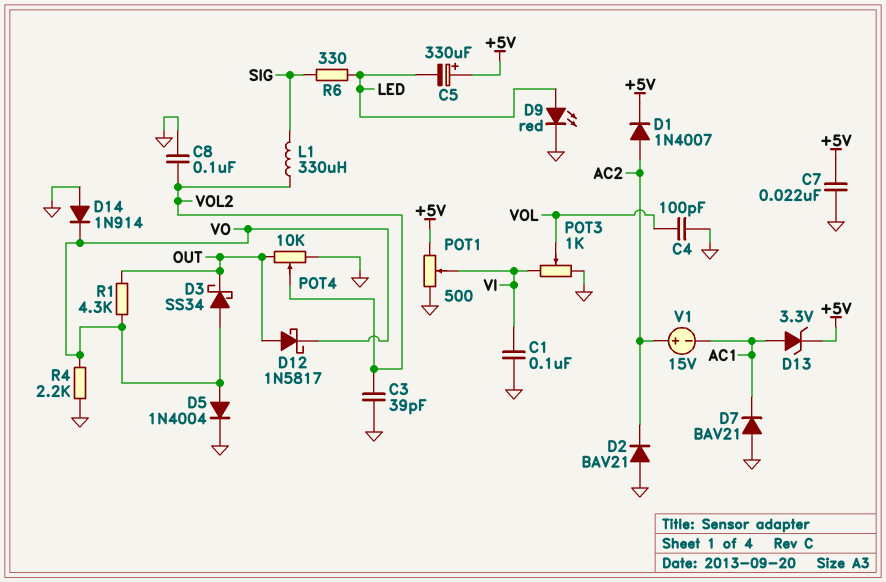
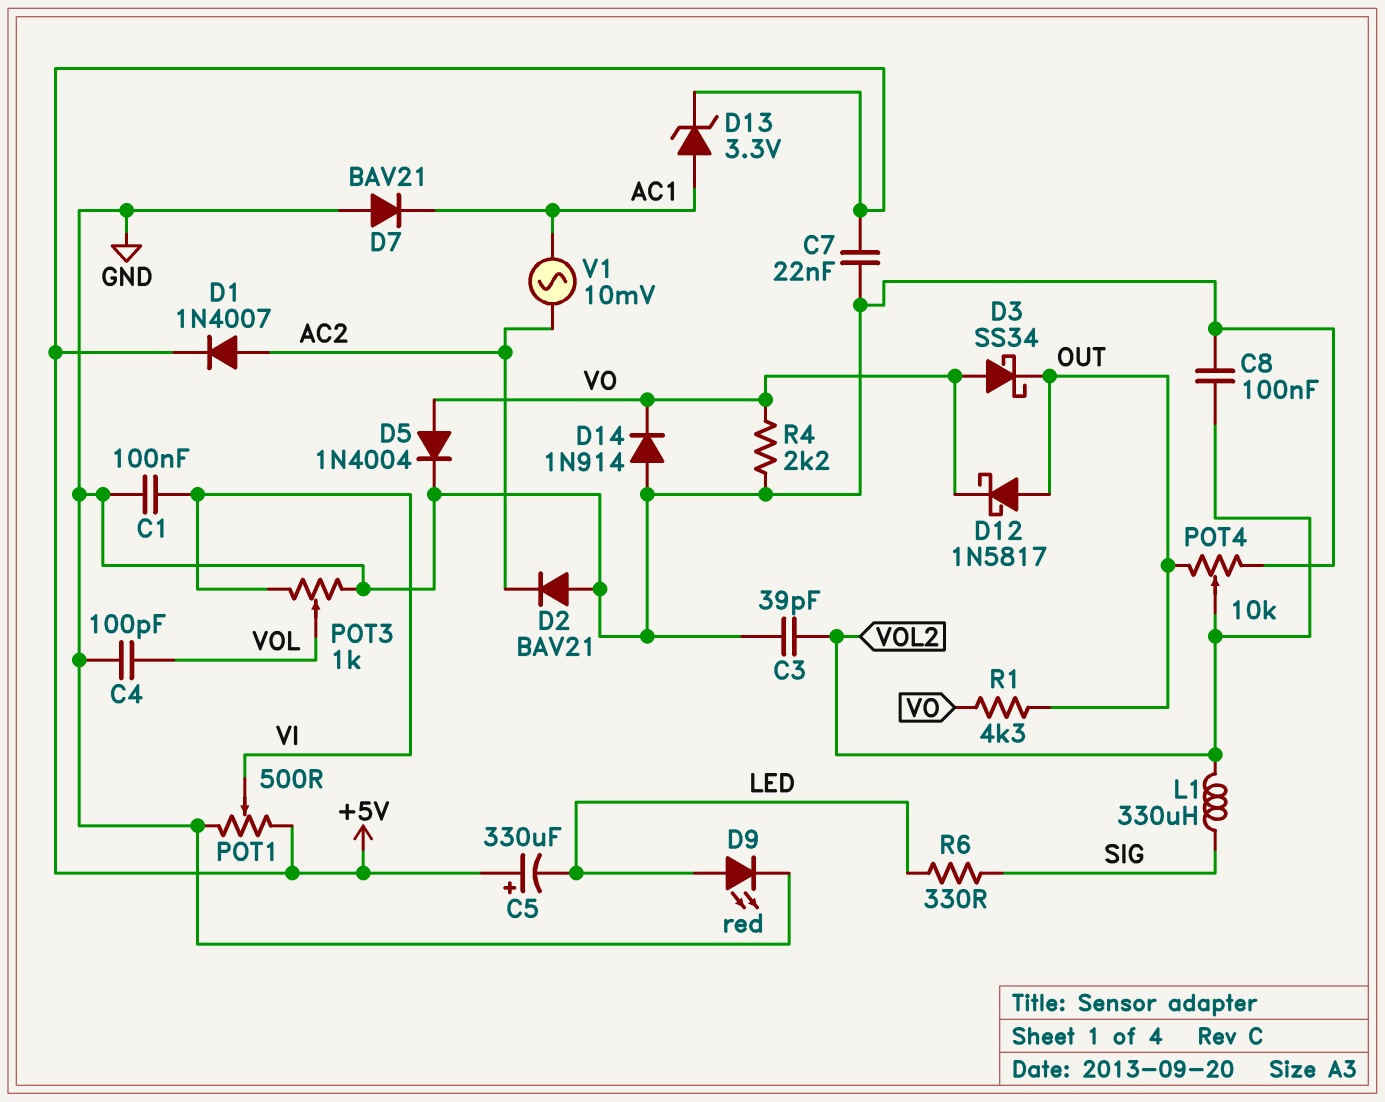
V1: 15V (plus AC2, minus AC1) -> AC 10mV (AC1, AC2)

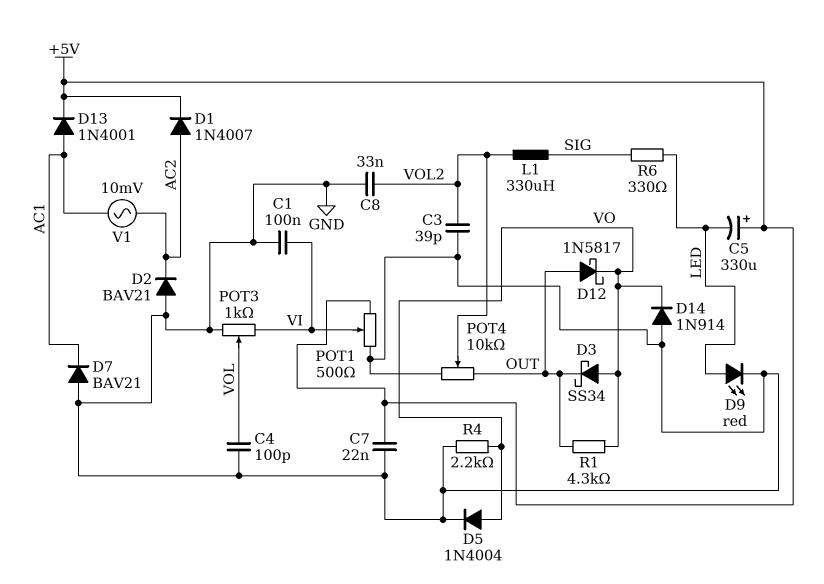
C8: 100nF (GND, VOL2) -> 33nF (GND, VOL2)
D13: zener 3.3V (A AC1, K +5V) -> diode 1N4001 (A AC1, K +5V)

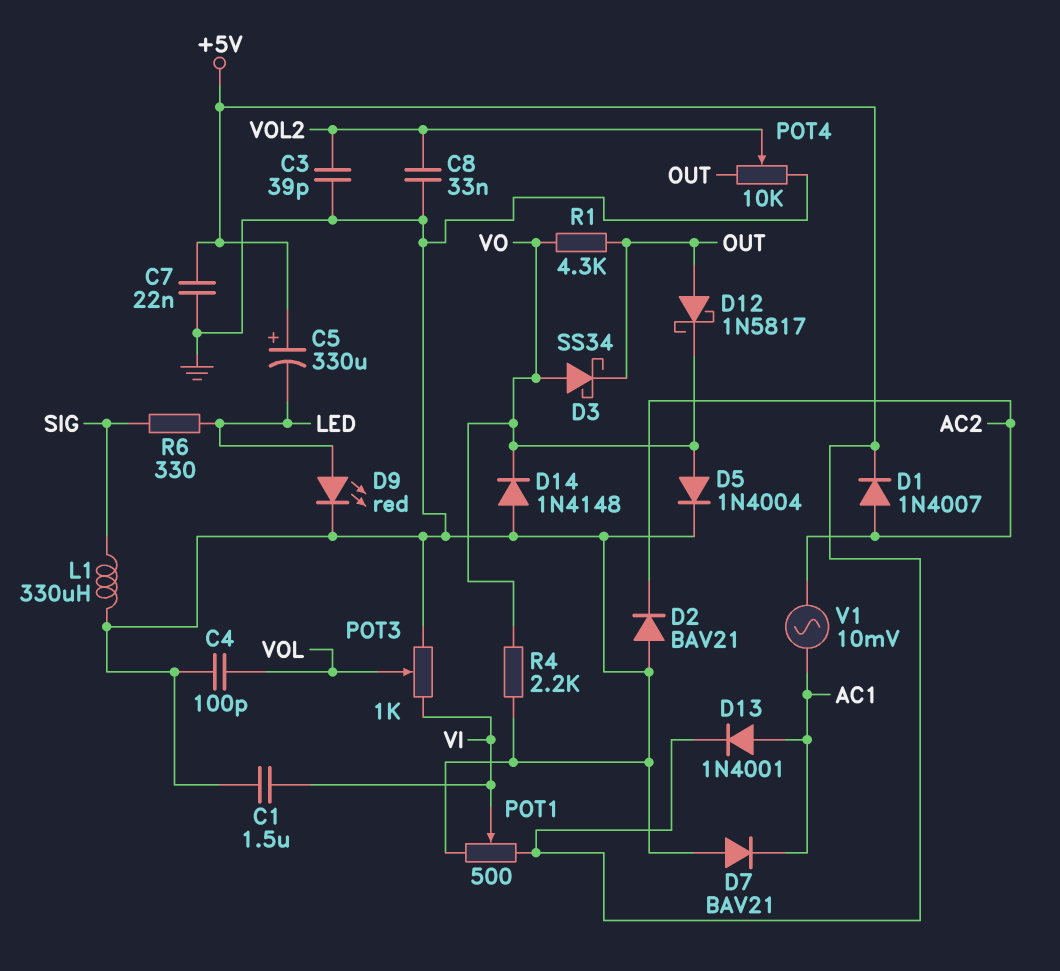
C1: 100nF (GND, VI) -> 1.5uF (GND, VI)
D14: diode 1N914 (A GND, K VO) -> diode 1N4148 (A GND, K VO)
L1: 330uH (SIG, VOL2) -> 330uH (GND, SIG)

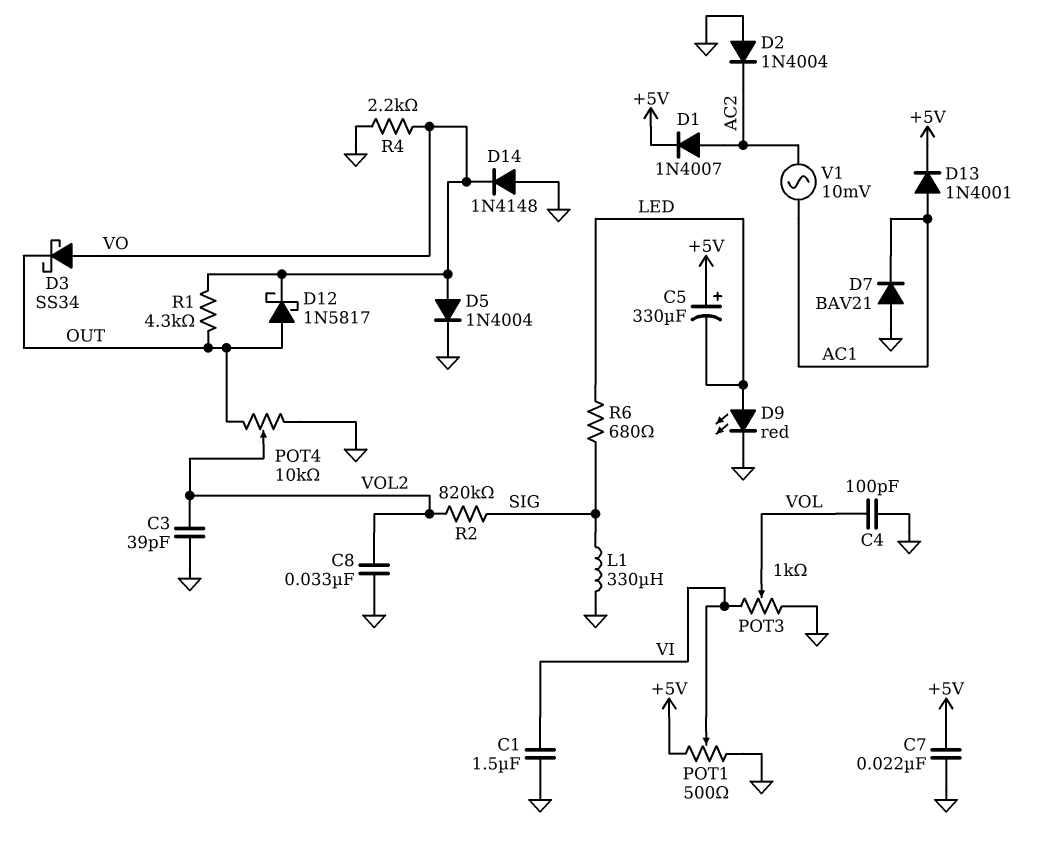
D2: diode BAV21 (A GND, K AC2) -> diode 1N4004 (A GND, K AC2)
R2: none -> 820k (SIG, VOL2)
R6: 330 (LED, SIG) -> 680 (LED, SIG)

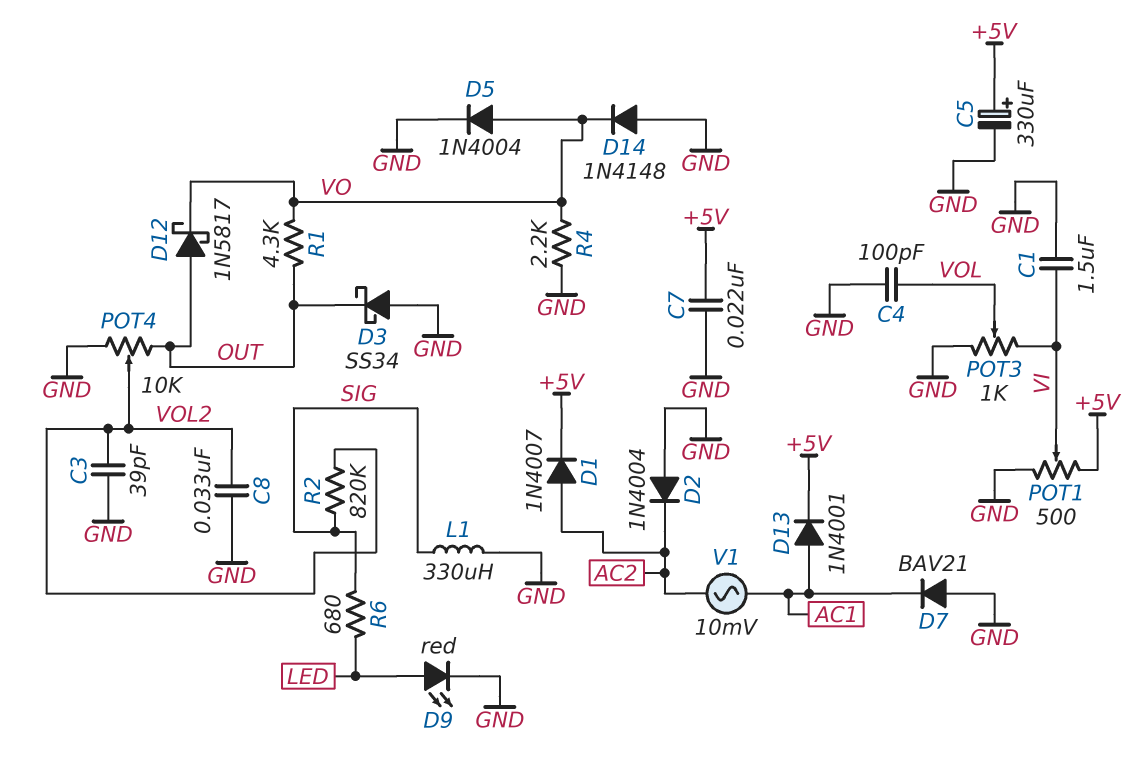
C5: 330uF (plus +5V, minus LED) -> 330uF (plus +5V, minus GND)
D3: schottky SS34 (A VO, K OUT) -> schottky SS34 (A GND, K OUT)

